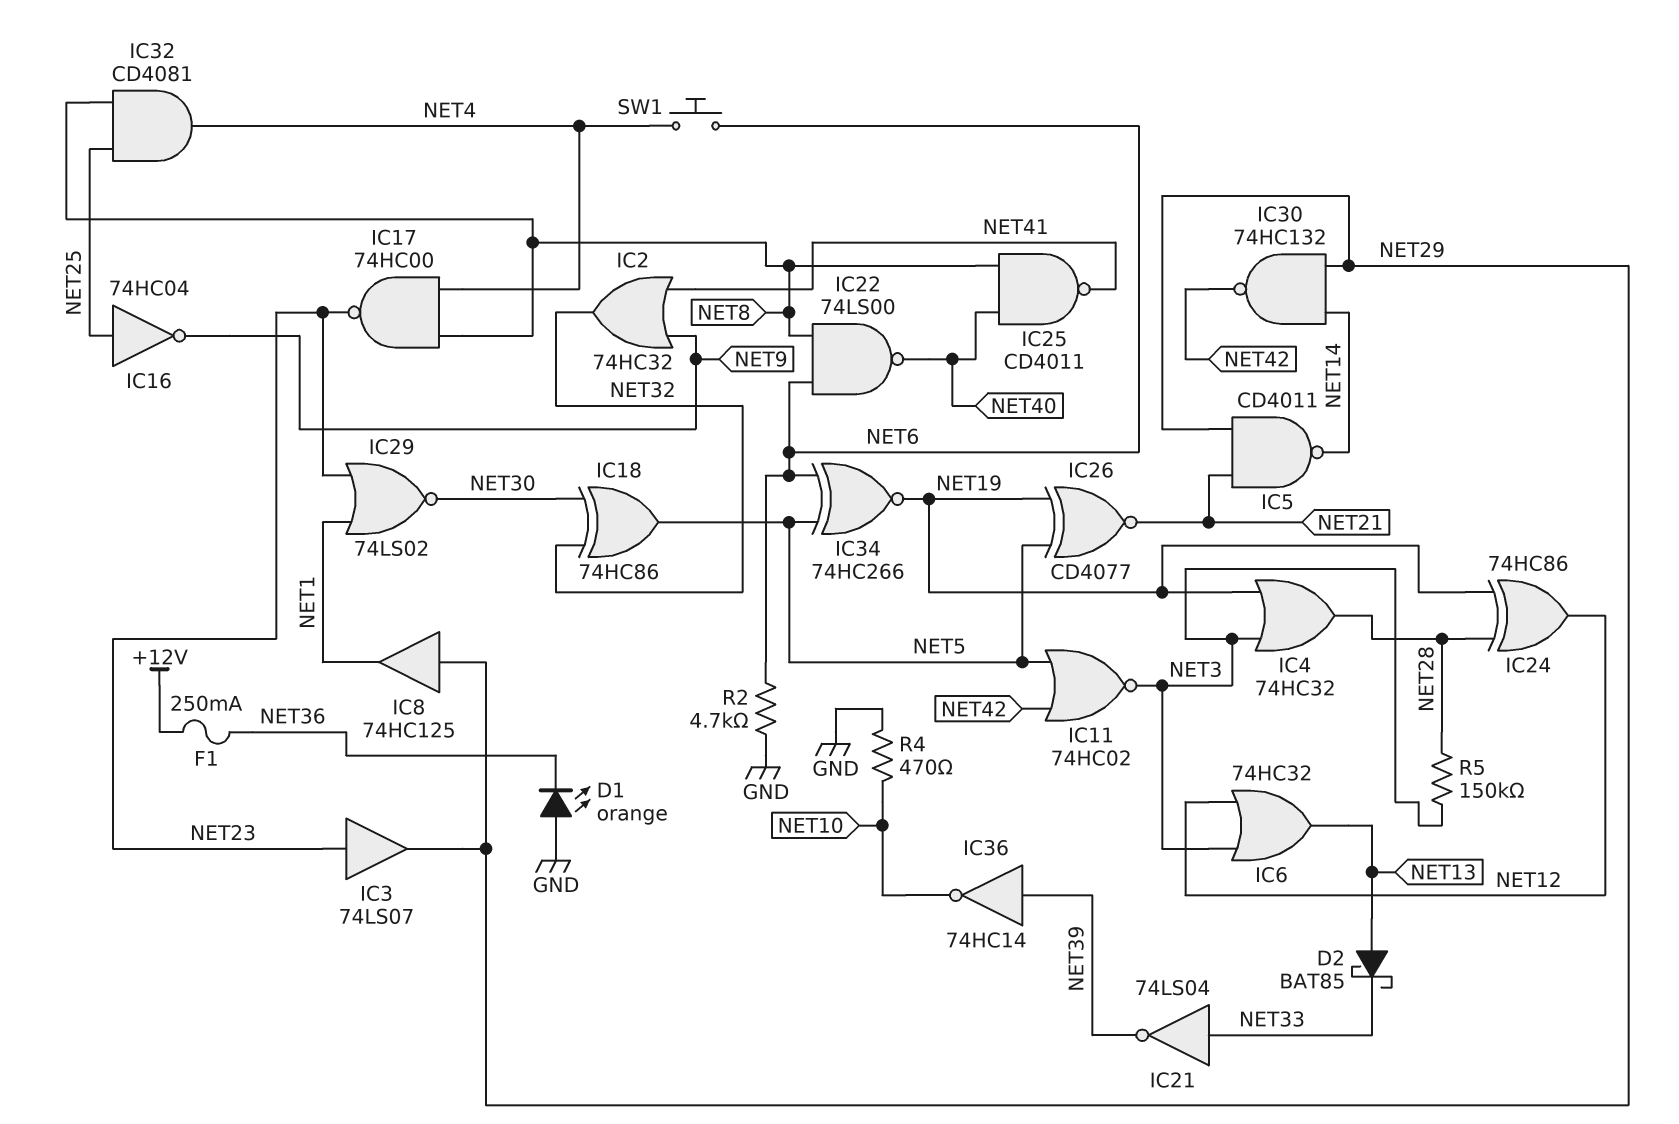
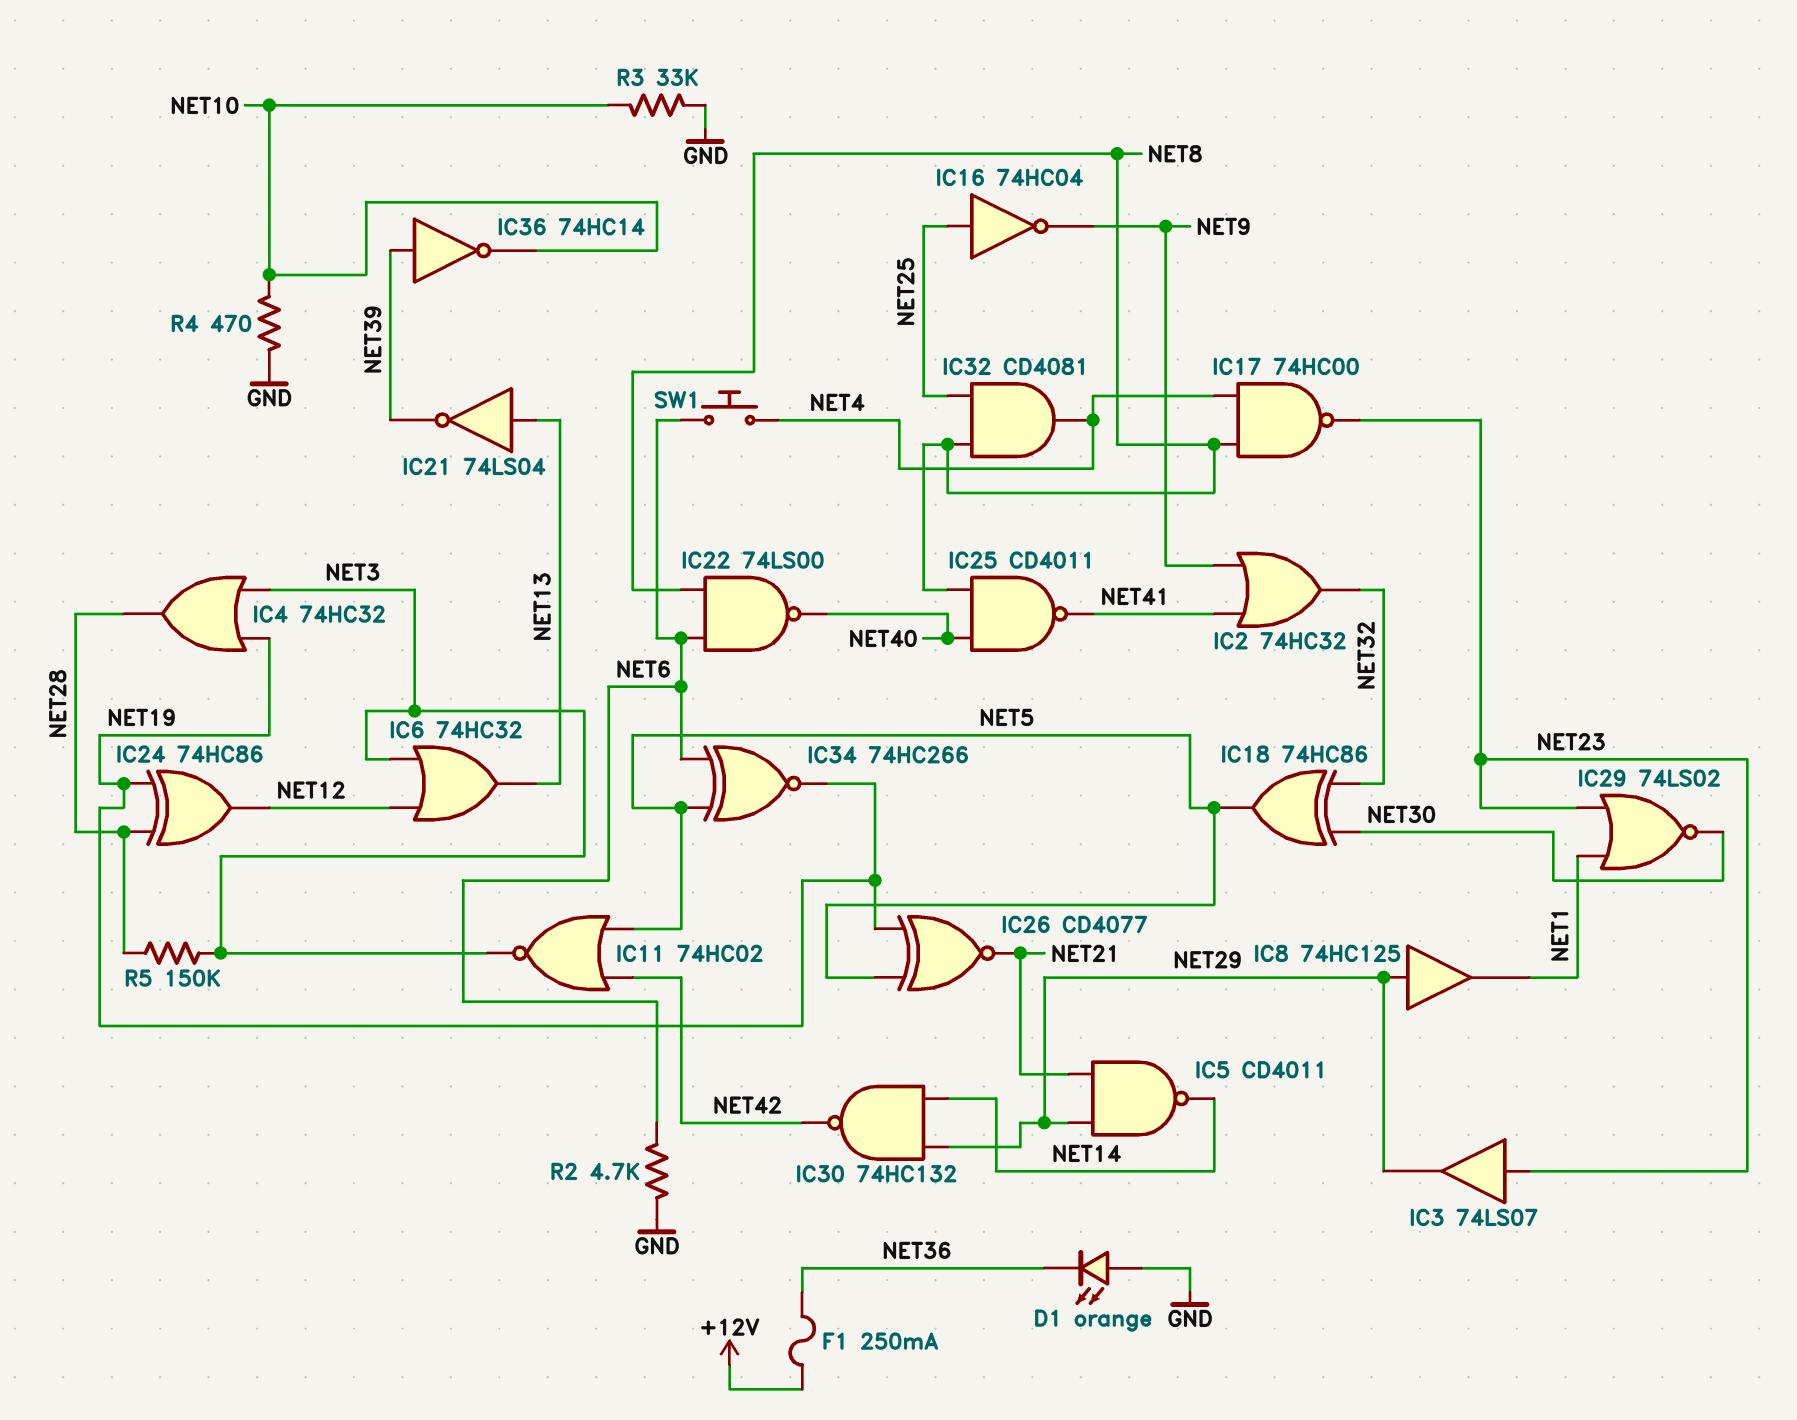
D2: schottky BAT85 (A NET13, K NET33) -> none
IC21: NOT 74LS04 (in NET33, out NET39) -> NOT 74LS04 (in NET13, out NET39)
R3: none -> 33k (GND, NET10)

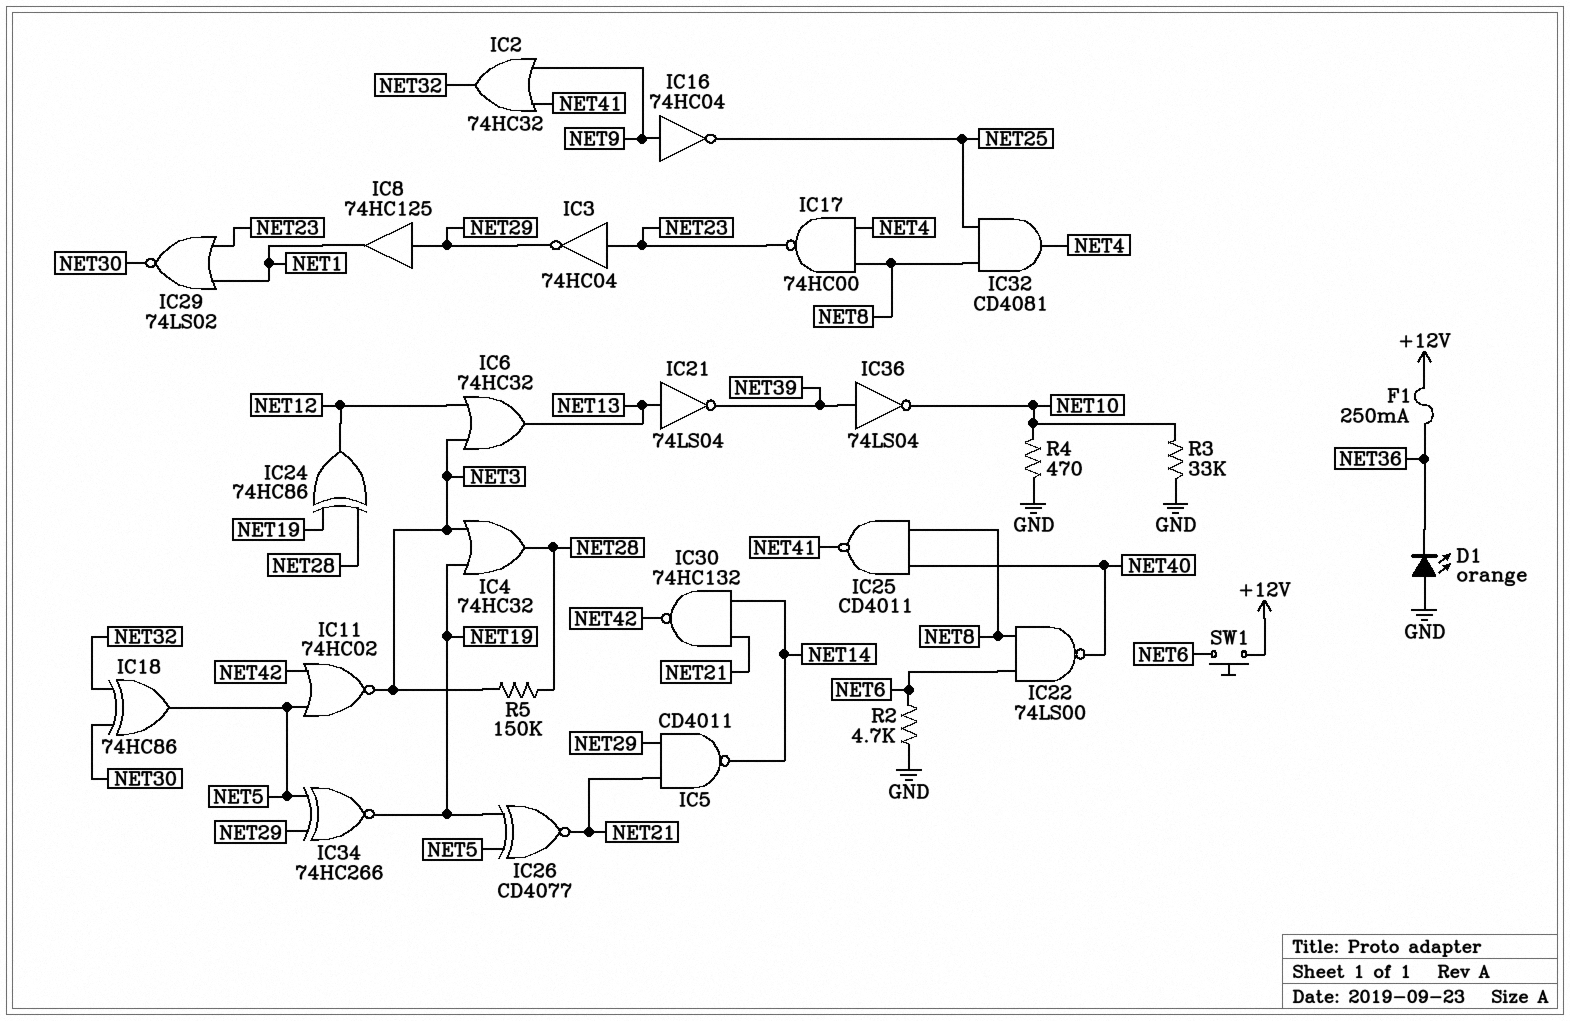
IC3: buffer 74LS07 (in NET23, out NET29) -> NOT 74HC04 (in NET23, out NET29)
IC16: NOT 74HC04 (in NET25, out NET9) -> NOT 74HC04 (in NET9, out NET25)
IC30: NAND 74HC132 (in NET14, in NET29, out NET42) -> NAND 74HC132 (in NET14, in NET21, out NET42)
IC34: XNOR 74HC266 (in NET5, in NET6, out NET19) -> XNOR 74HC266 (in NET5, in NET29, out NET19)
IC36: NOT 74HC14 (in NET39, out NET10) -> NOT 74LS04 (in NET39, out NET10)
SW1: button (NET4, NET6) -> button (+12V, NET6)

